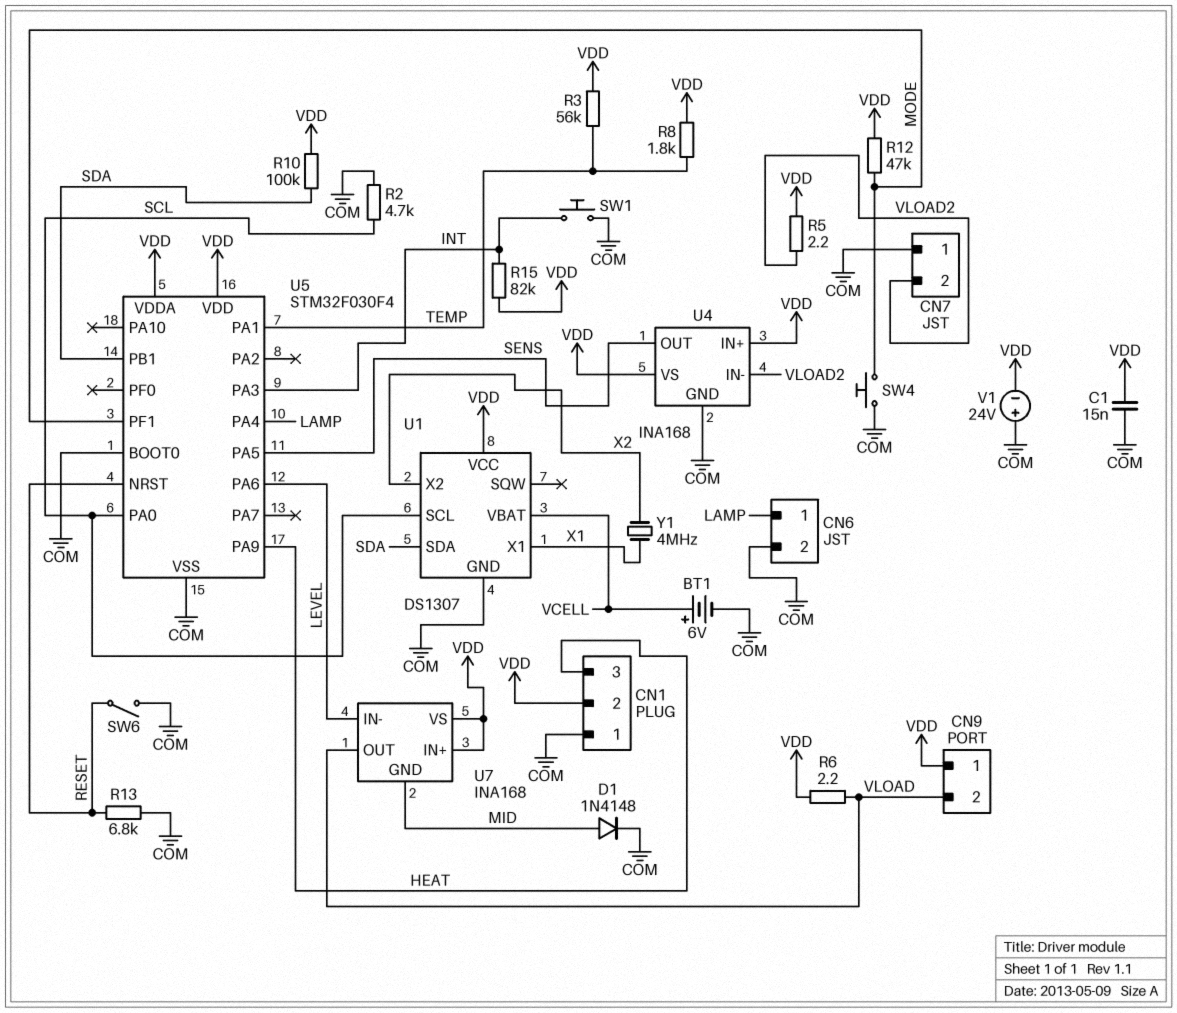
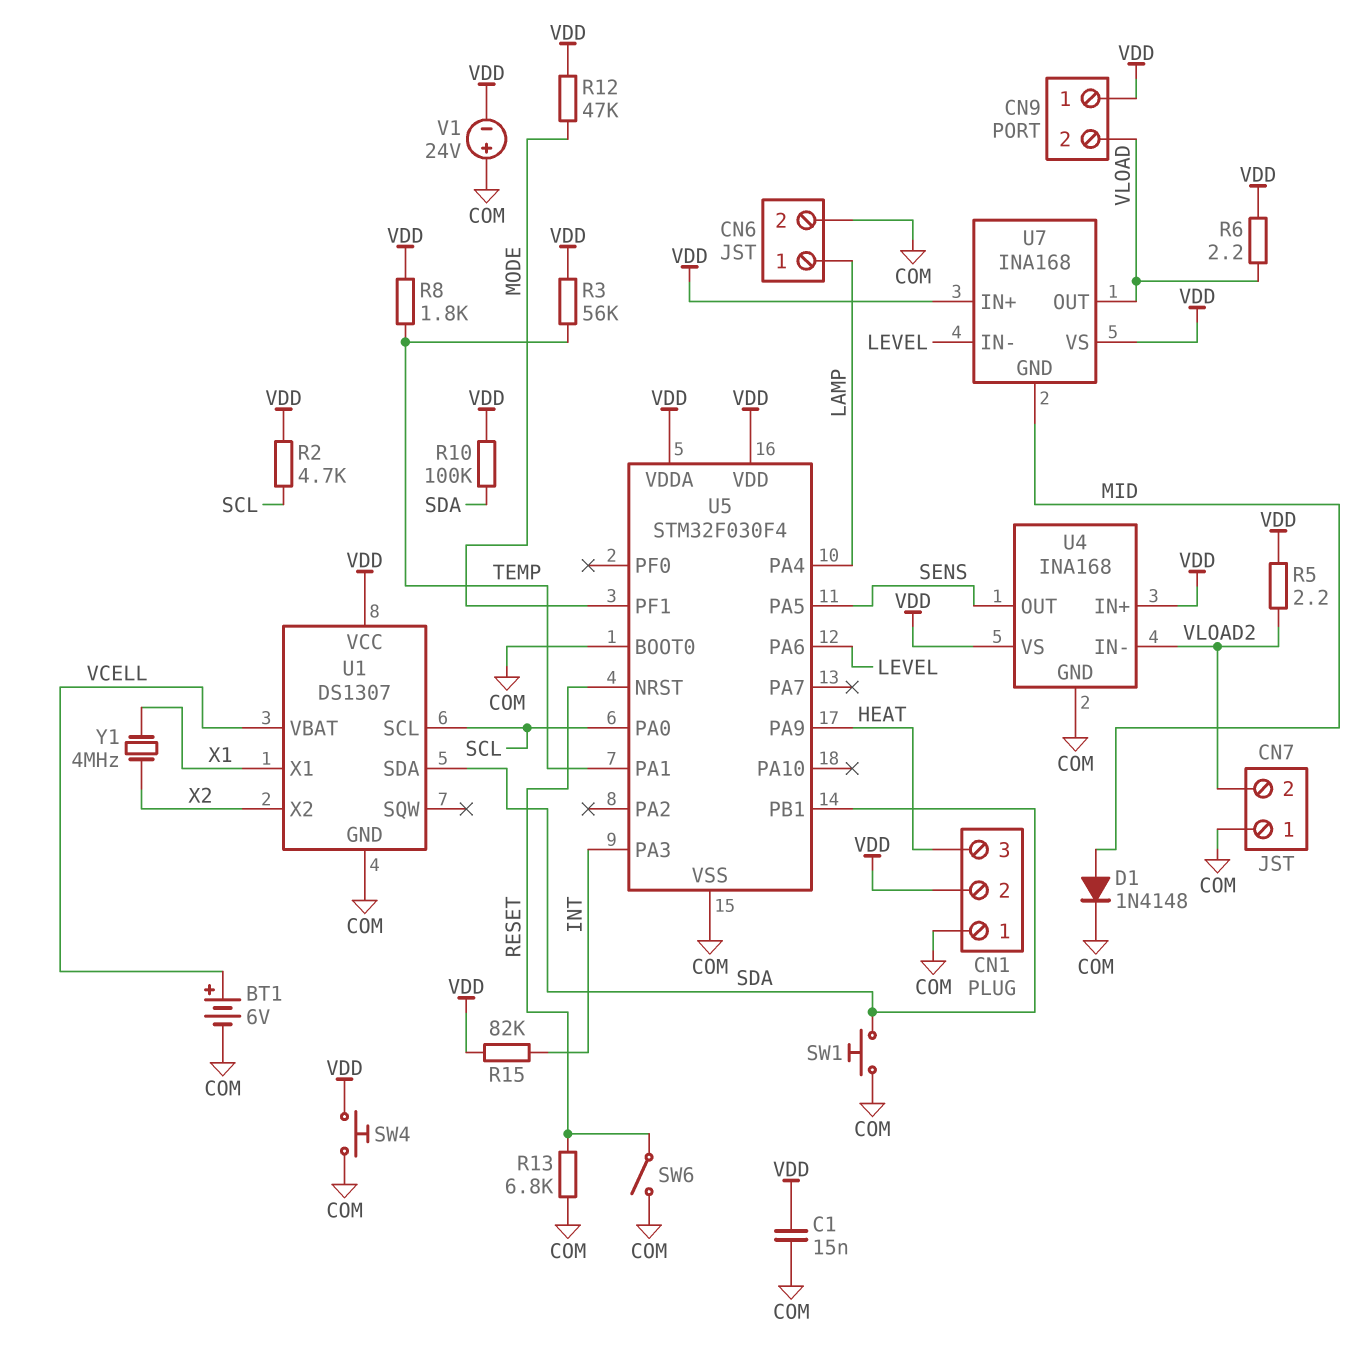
R2: 4.7k (COM, SCL) -> 4.7k (SCL, VDD)
SW1: button (COM, INT) -> button (COM, SDA)
SW4: button (COM, MODE) -> button (COM, VDD)

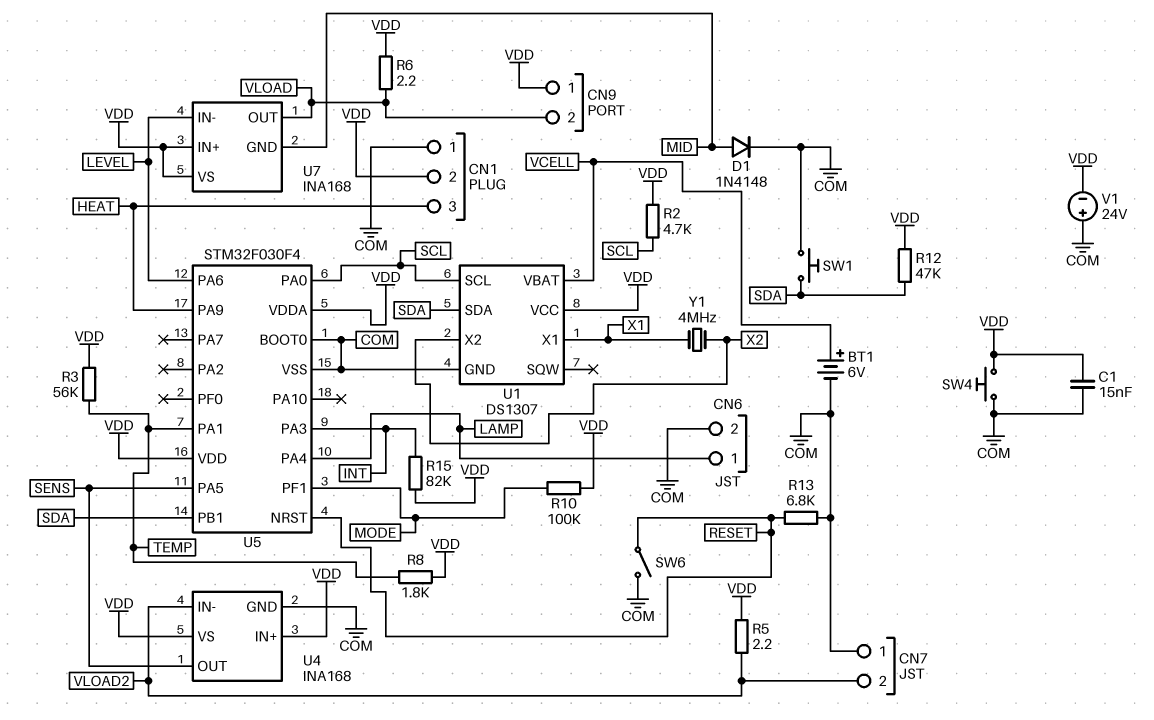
R10: 100k (SDA, VDD) -> 100k (MODE, VDD)
R12: 47k (MODE, VDD) -> 47k (SDA, VDD)

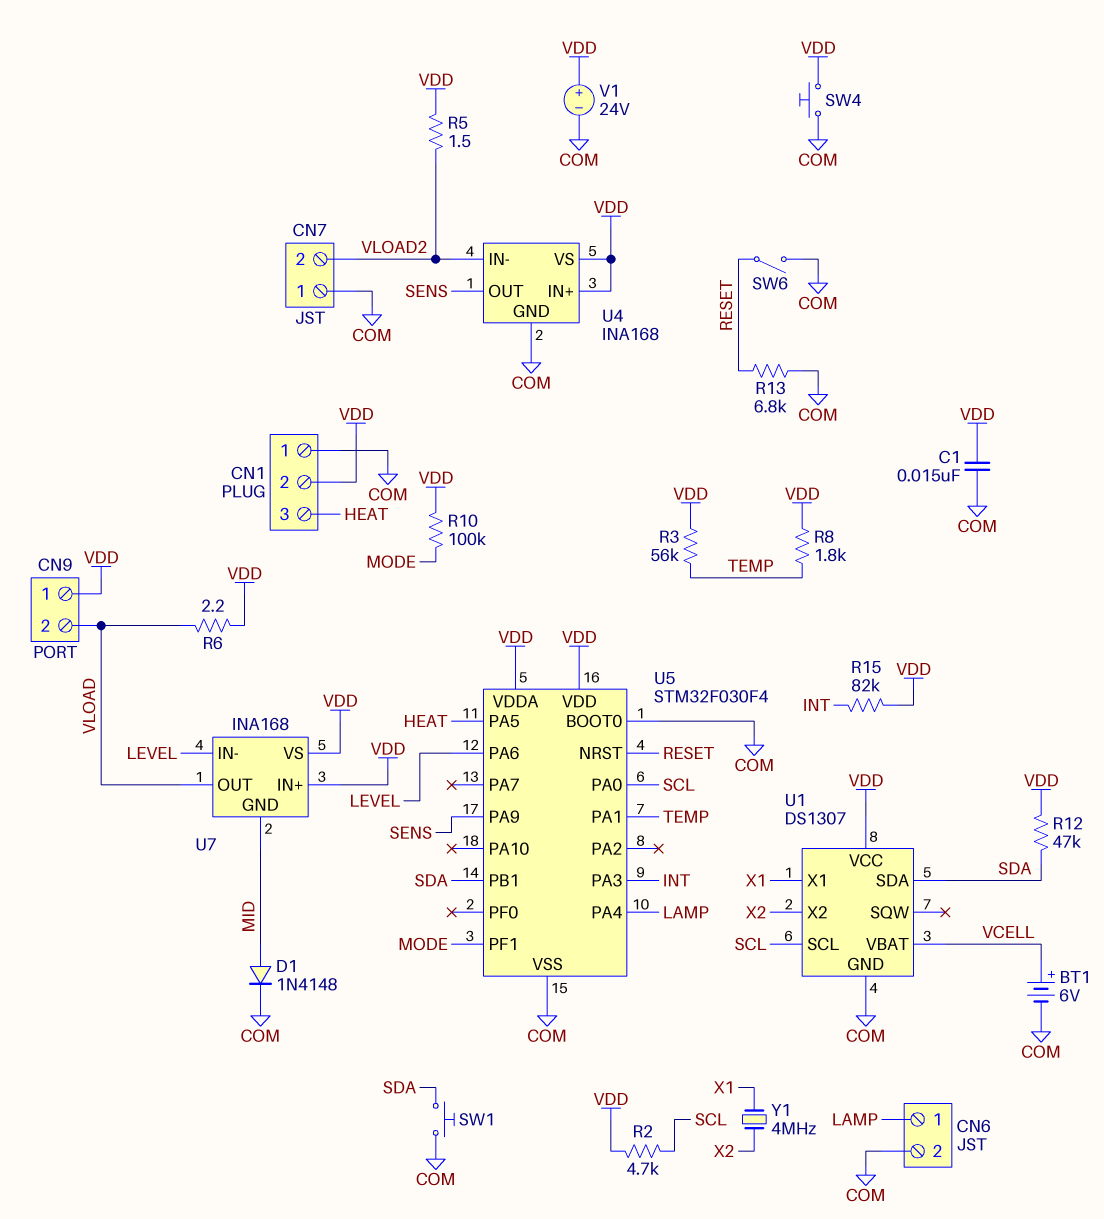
R5: 2.2 (VDD, VLOAD2) -> 1.5 (VDD, VLOAD2)
U5 pin PA5: SENS -> HEAT
U5 pin PA9: HEAT -> SENS
V1: 24V (plus COM, minus VDD) -> 24V (plus VDD, minus COM)

